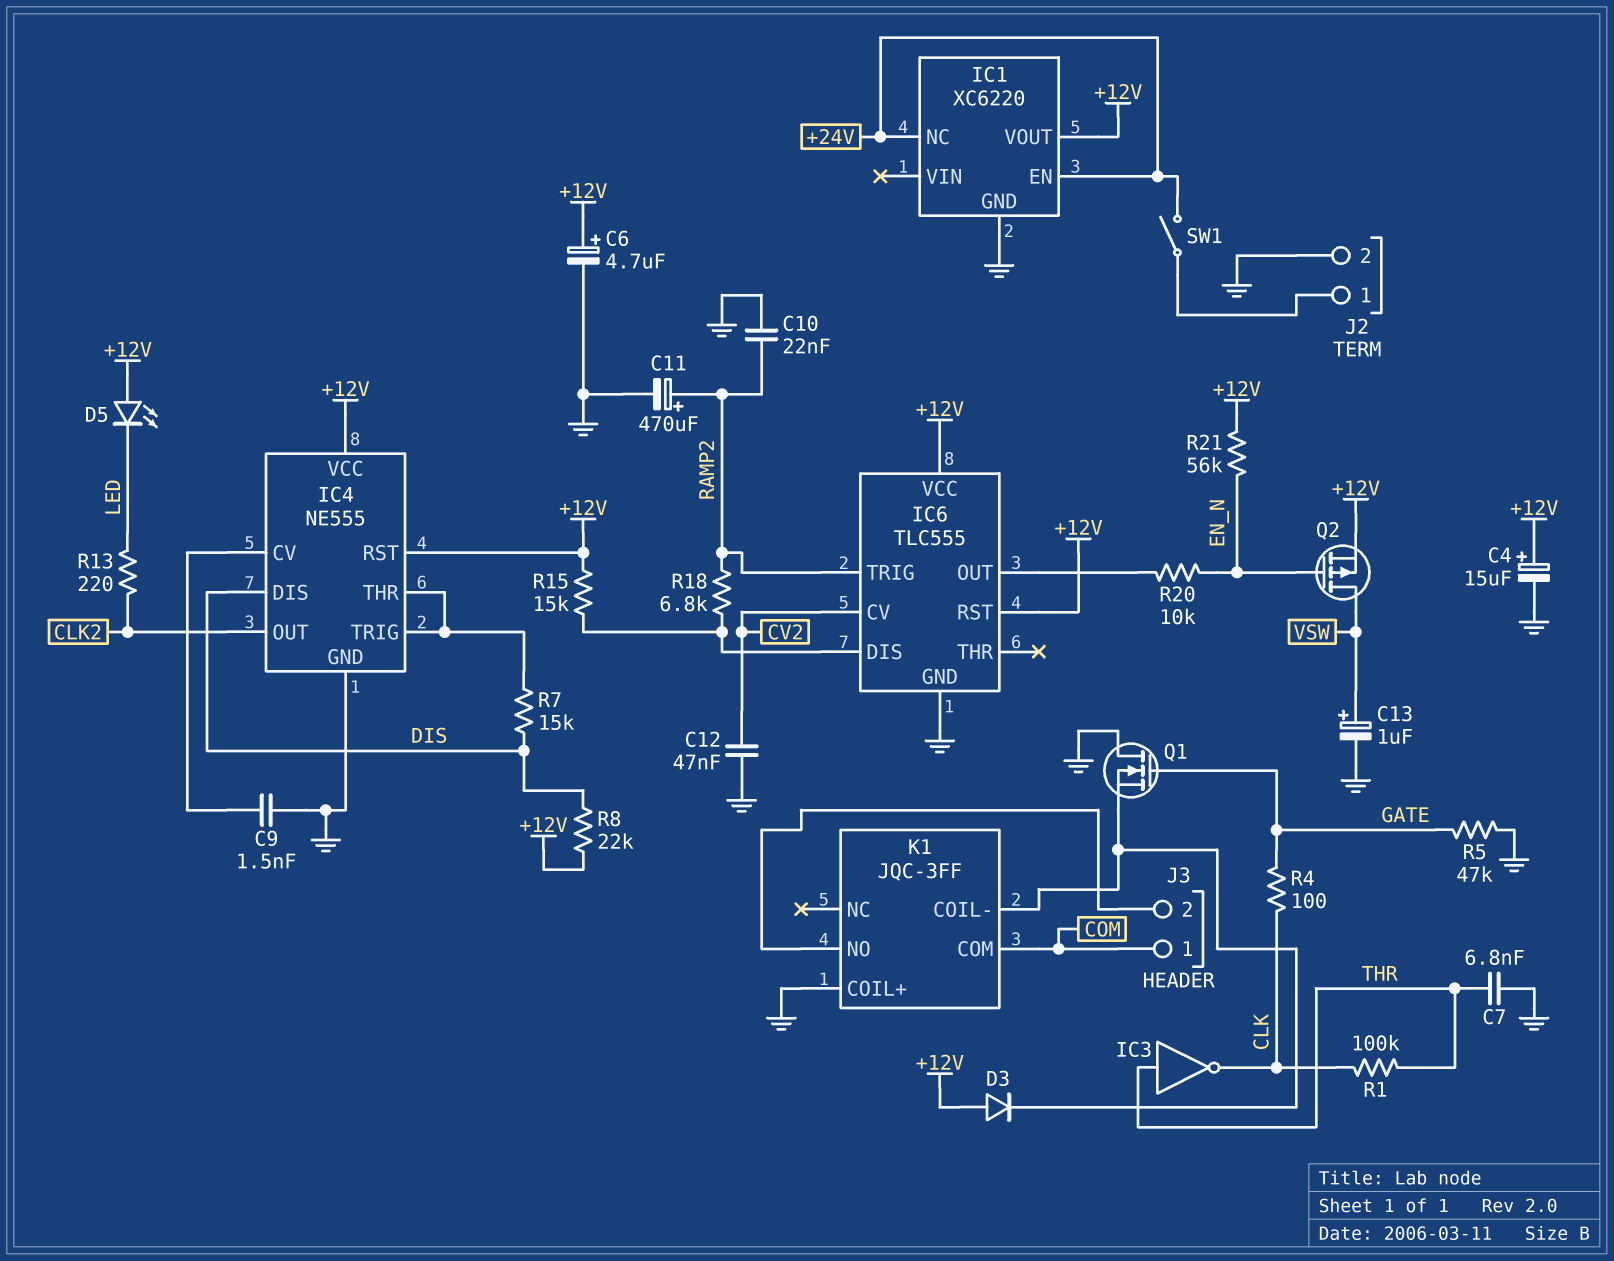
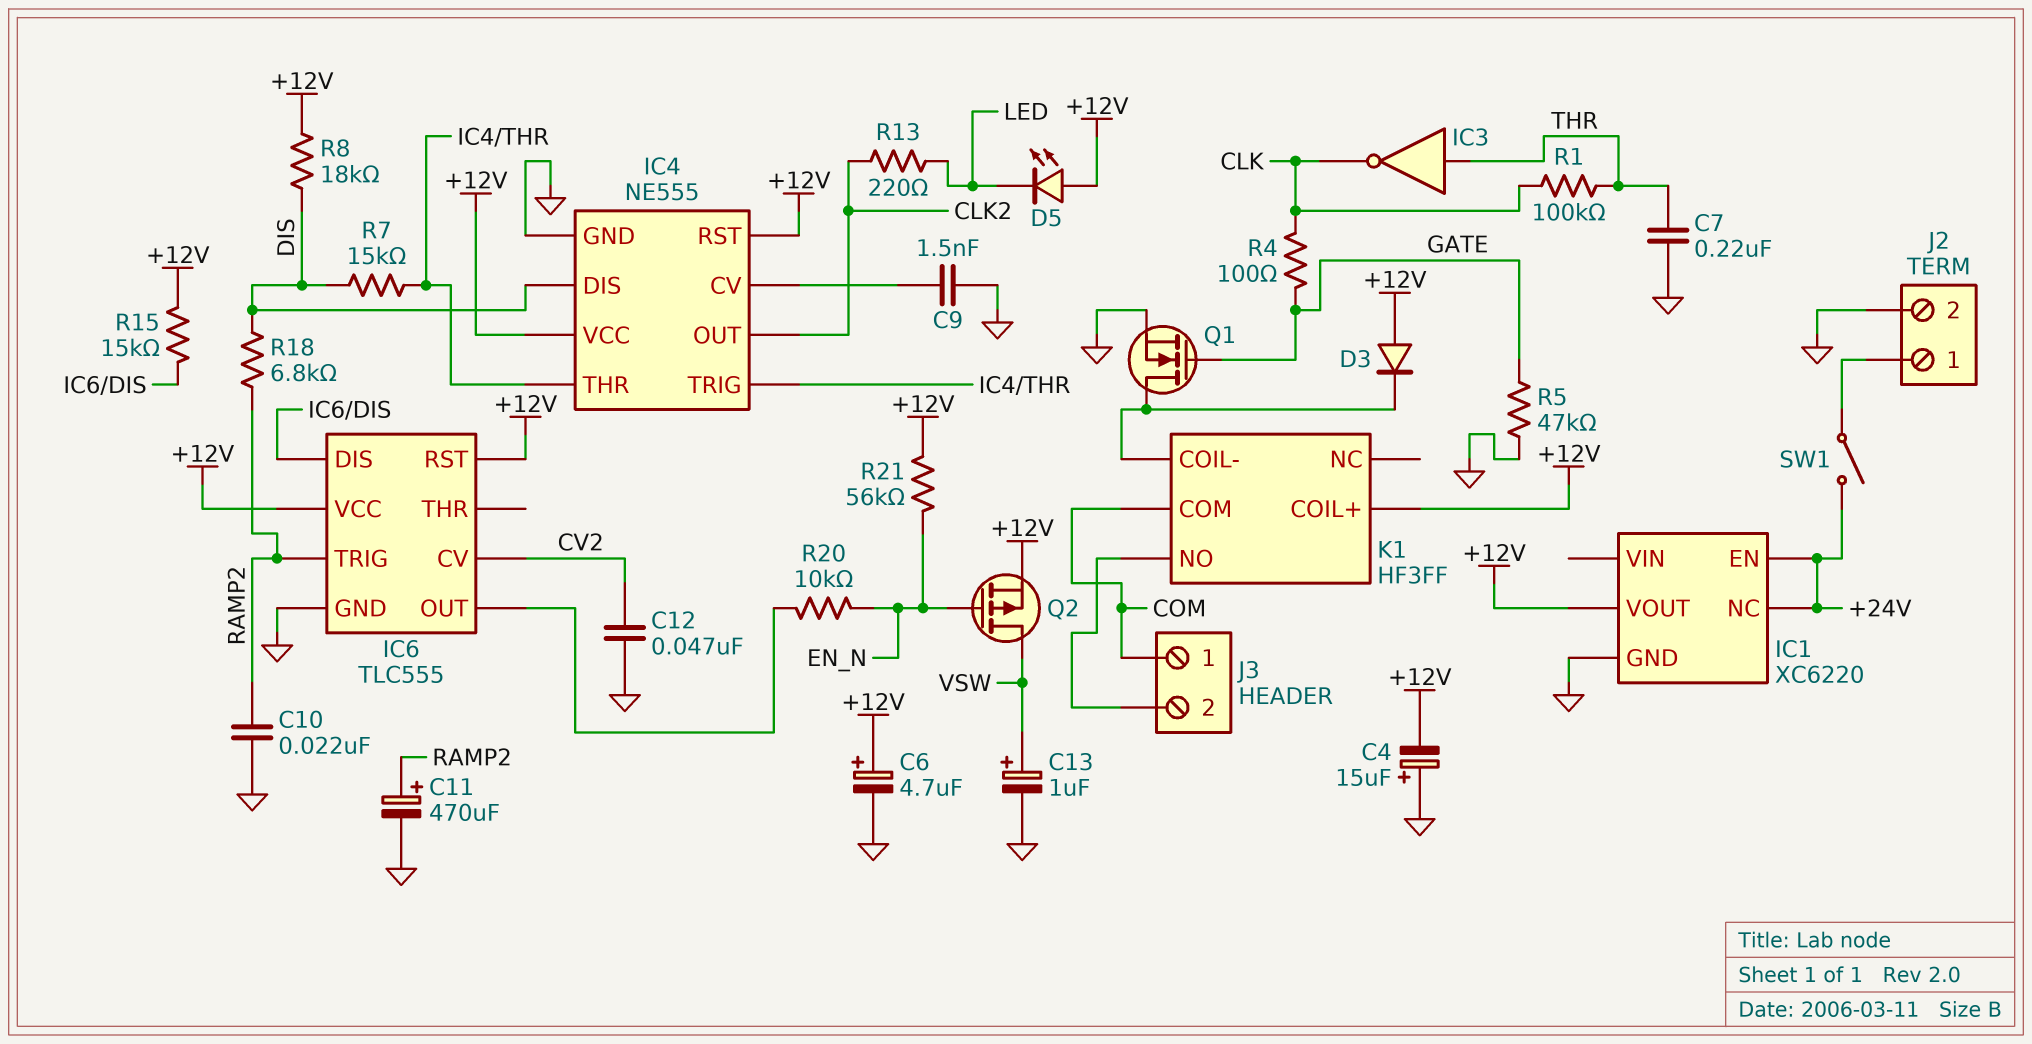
C4: 15uF (plus +12V, minus GND) -> 15uF (plus GND, minus +12V)
C7: 6.8nF (GND, THR) -> 220nF (GND, THR)
K1: JQC-3FF -> HF3FF
K1 pin COIL+: GND -> +12V
Q1: NMOS (G GATE, D GND, S K1/COIL-) -> NMOS (G GATE, D K1/COIL-, S GND)
R8: 22k (+12V, DIS) -> 18k (+12V, DIS)
R18: 6.8k (IC6/DIS, RAMP2) -> 6.8k (DIS, RAMP2)

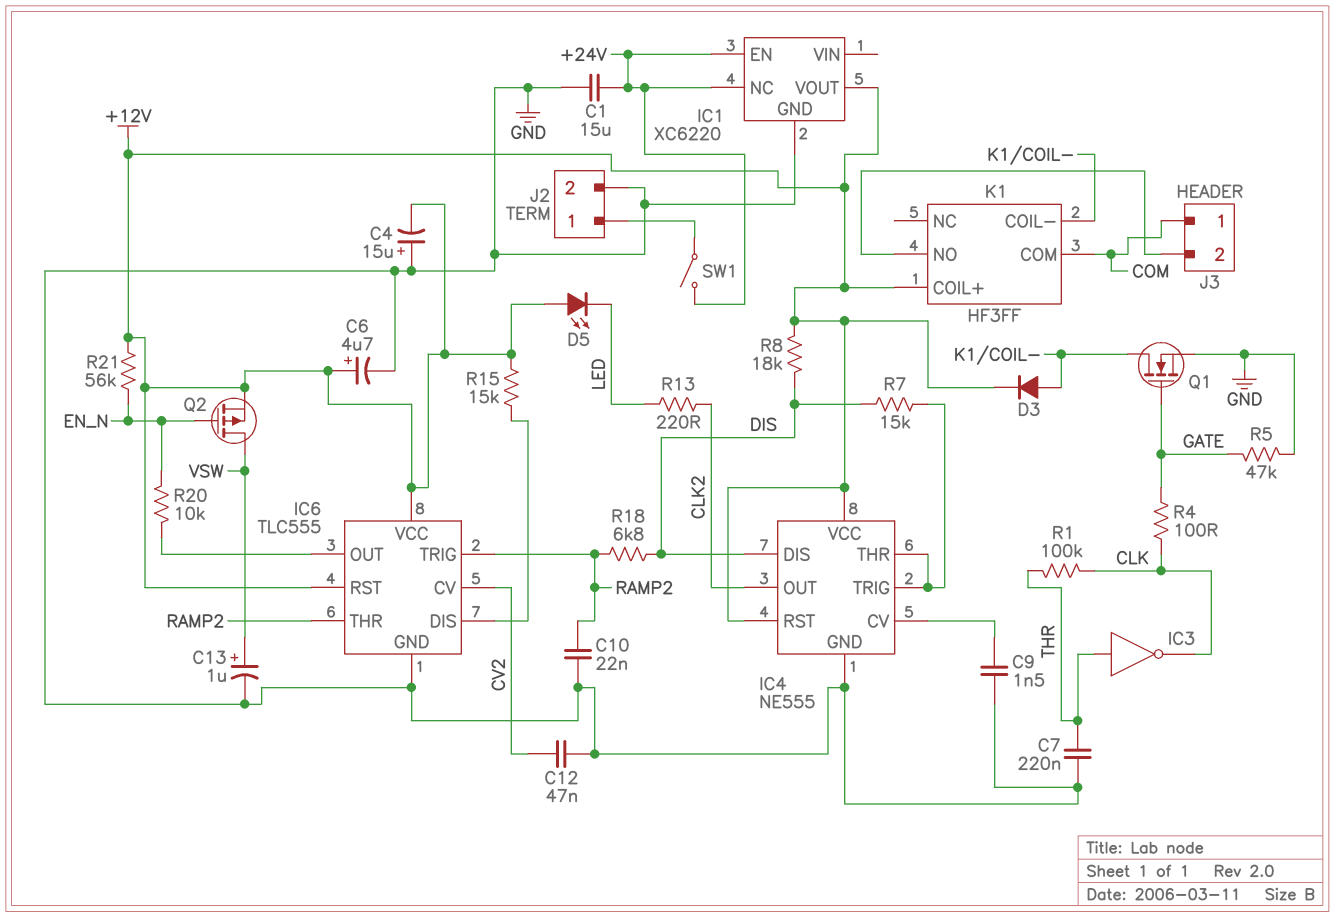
C1: none -> 15uF (+24V, GND)
C11: 470uF (plus RAMP2, minus GND) -> none
D3: diode (A +12V, K K1/COIL-) -> diode (A K1/COIL-, K +12V)
IC6 pin THR: none -> RAMP2

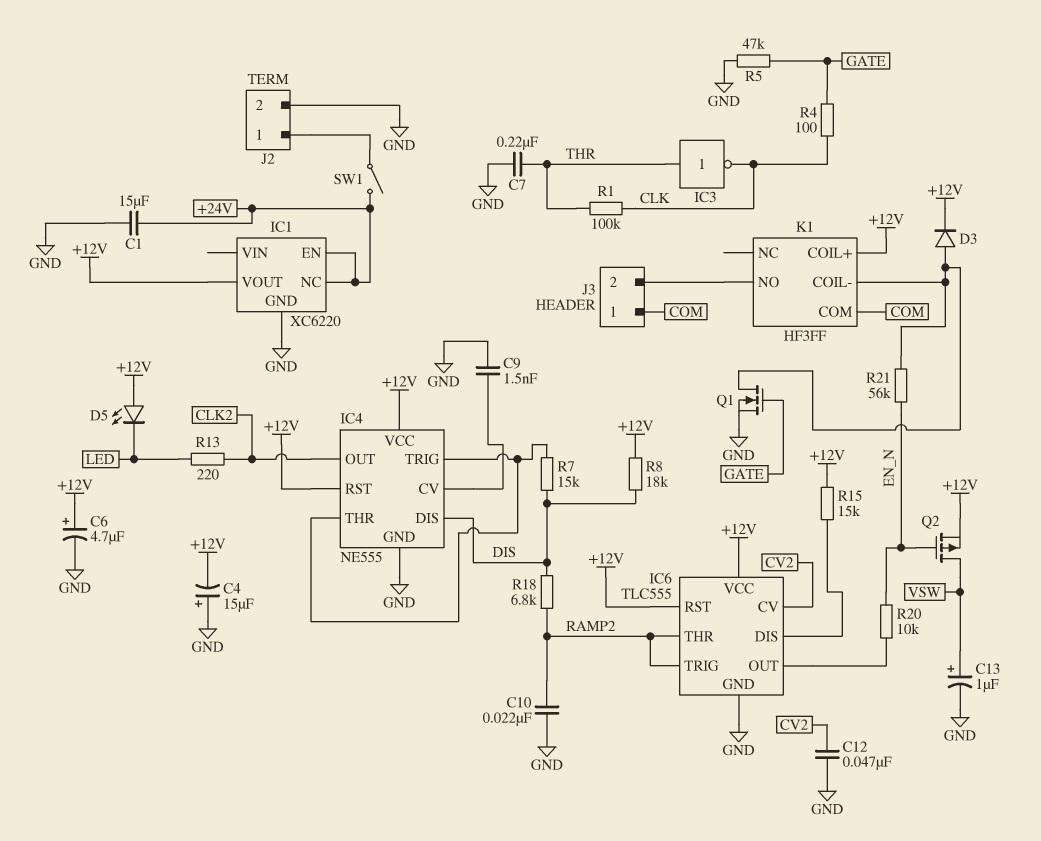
R21: 56k (+12V, EN_N) -> 56k (EN_N, K1/COIL-)

